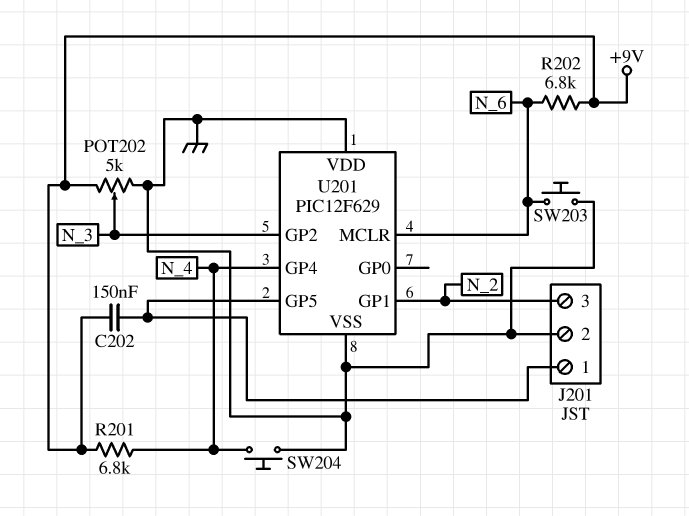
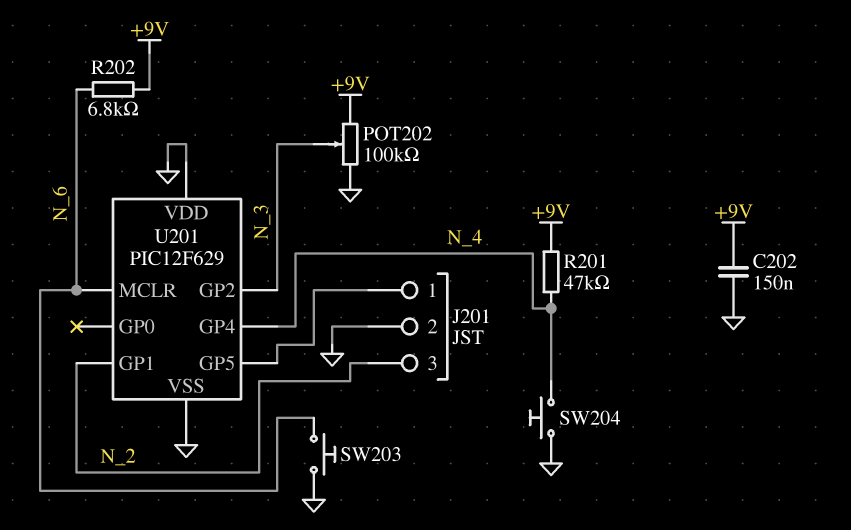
C202: 150nF (+9V, J201/1) -> 150nF (+9V, GND)
POT202: 5k (+9V, GND, wiper N_3) -> 100k (+9V, GND, wiper N_3)
R201: 6.8k (+9V, N_4) -> 47k (+9V, N_4)

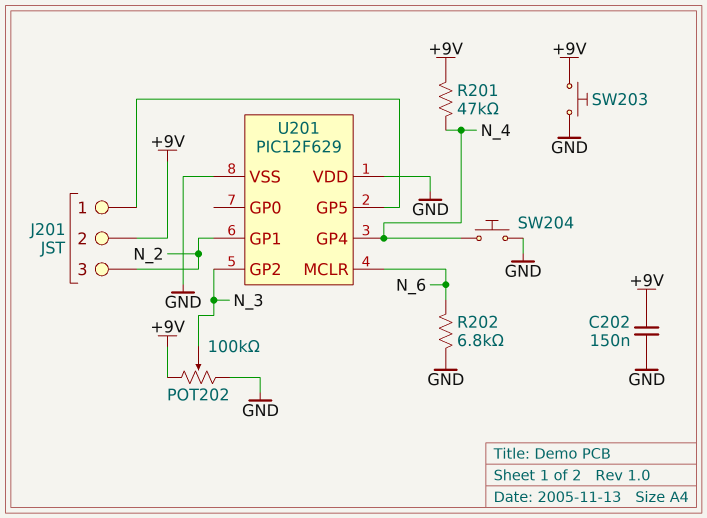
J201 pin 2: GND -> +9V
R202: 6.8k (+9V, N_6) -> 6.8k (GND, N_6)
SW203: button (GND, N_6) -> button (+9V, GND)

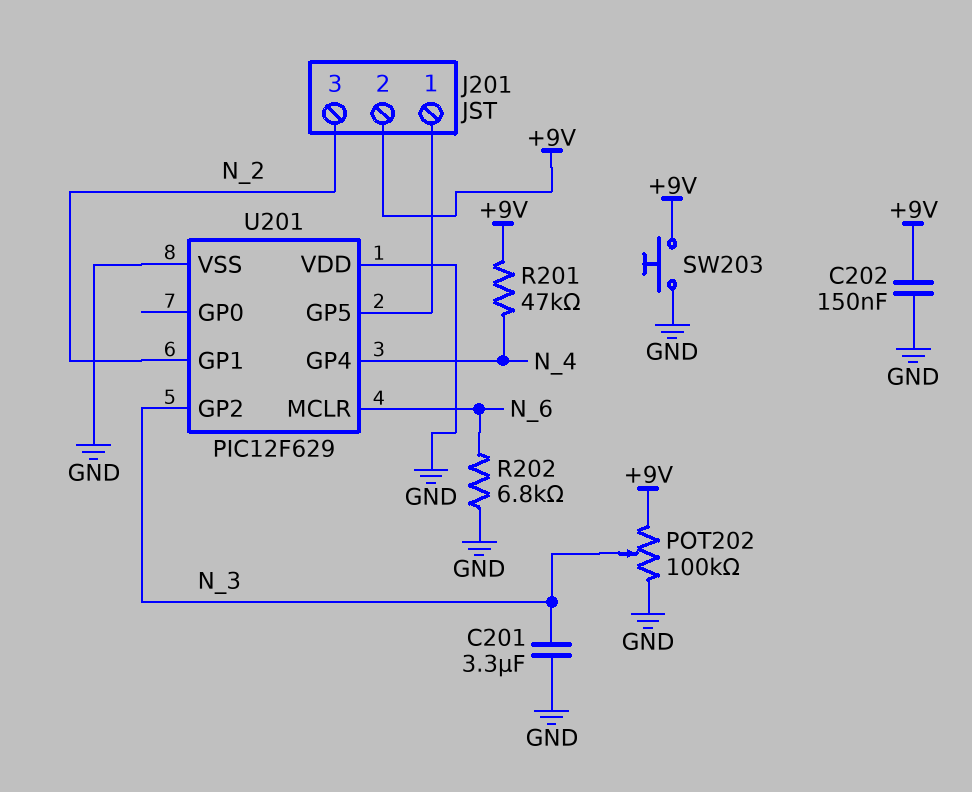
C201: none -> 3.3uF (GND, N_3)
SW204: button (GND, N_4) -> none

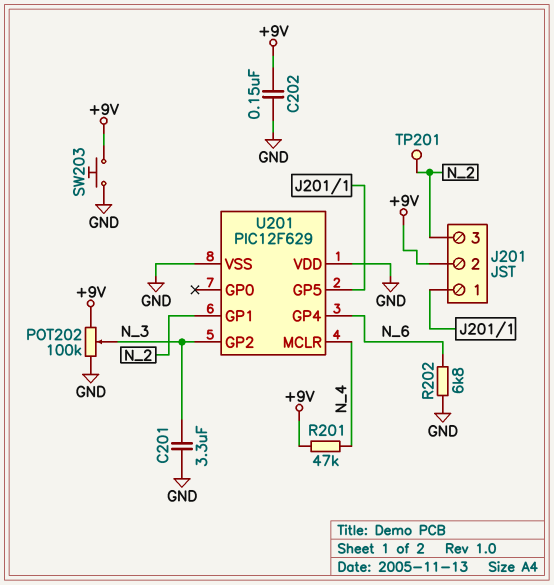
TP201: none -> test point (N_2)
U201 pin GP4: N_4 -> N_6
U201 pin MCLR: N_6 -> N_4

